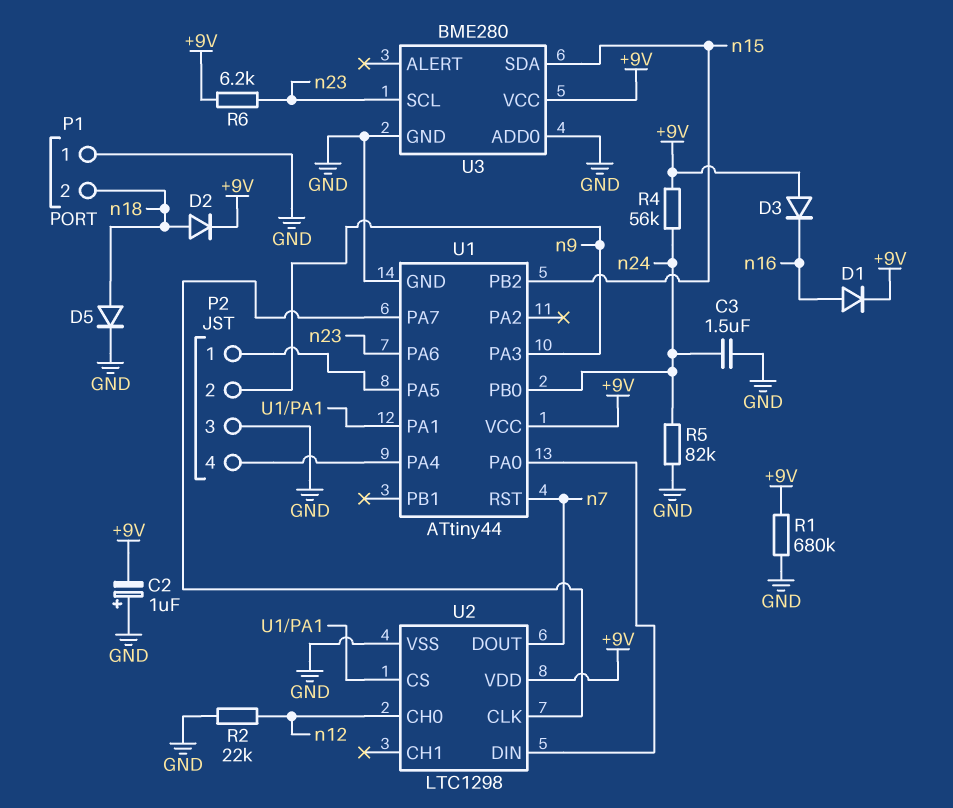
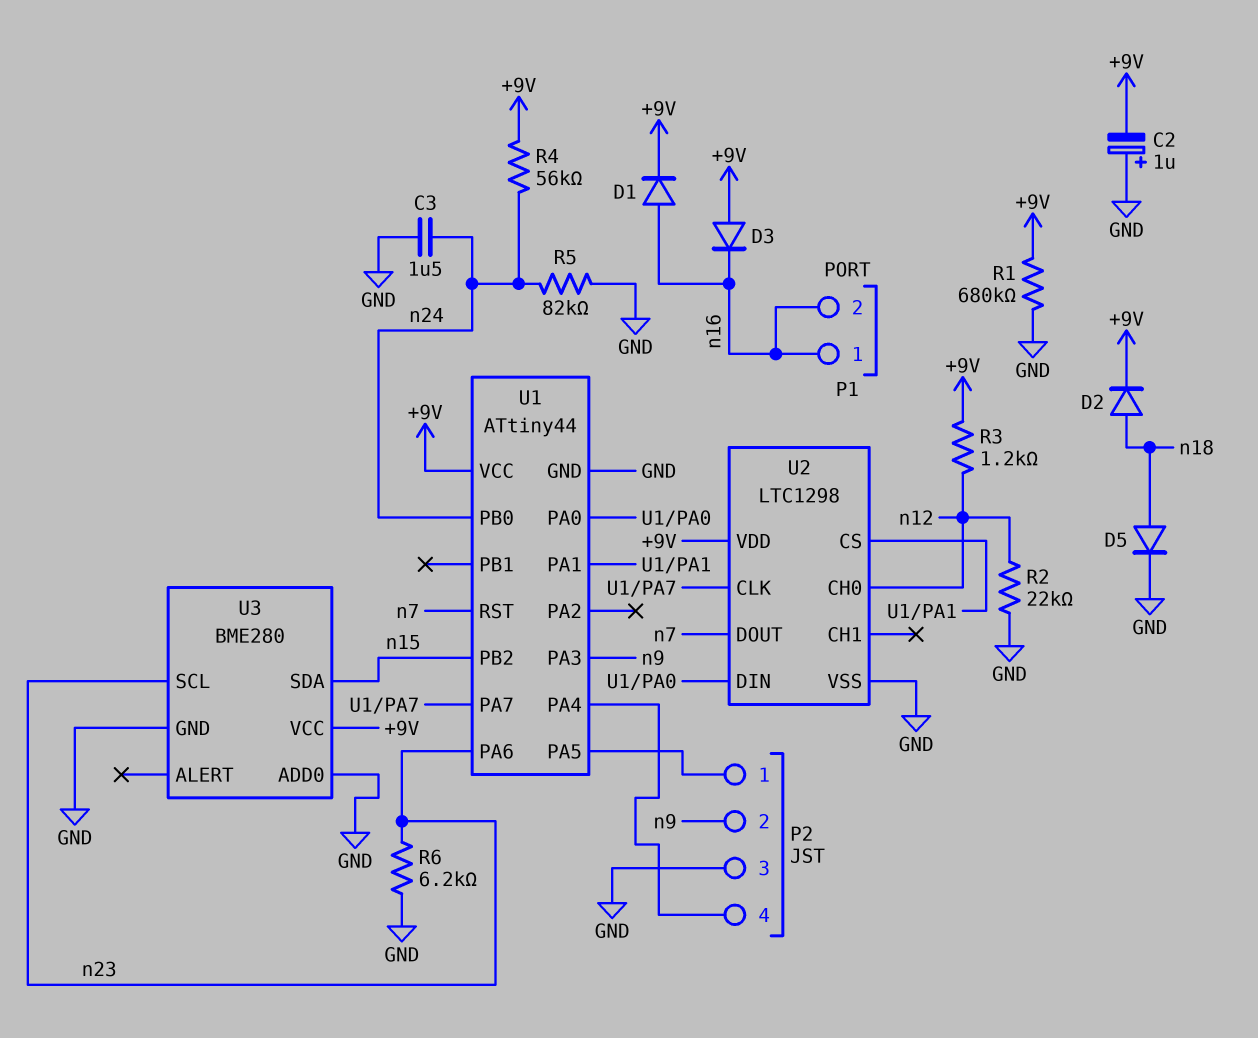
P1 pin 1: GND -> n16
P1 pin 2: n18 -> n16
R3: none -> 1.2k (+9V, n12)
R6: 6.2k (+9V, n23) -> 6.2k (GND, n23)

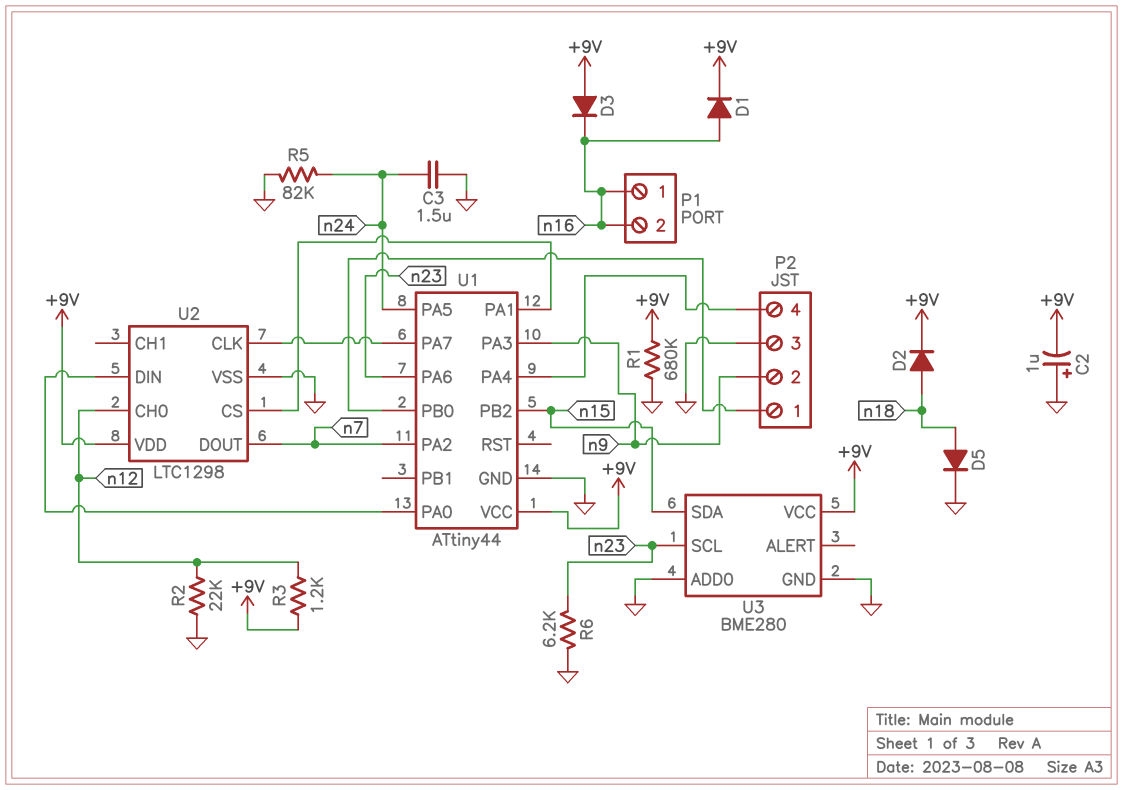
R4: 56k (+9V, n24) -> none
U1 pin PA2: none -> n7
U1 pin PA5: P2/1 -> n24
U1 pin PB0: n24 -> P2/1
U1 pin RST: n7 -> none

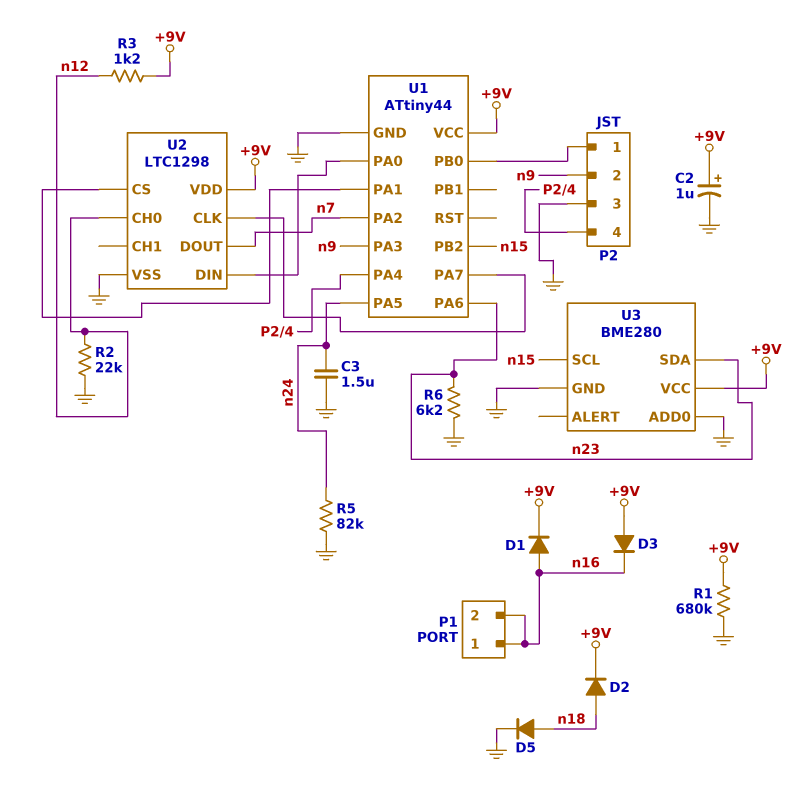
C2: 1uF (plus GND, minus +9V) -> 1uF (plus +9V, minus GND)
U3 pin SCL: n23 -> n15
U3 pin SDA: n15 -> n23

